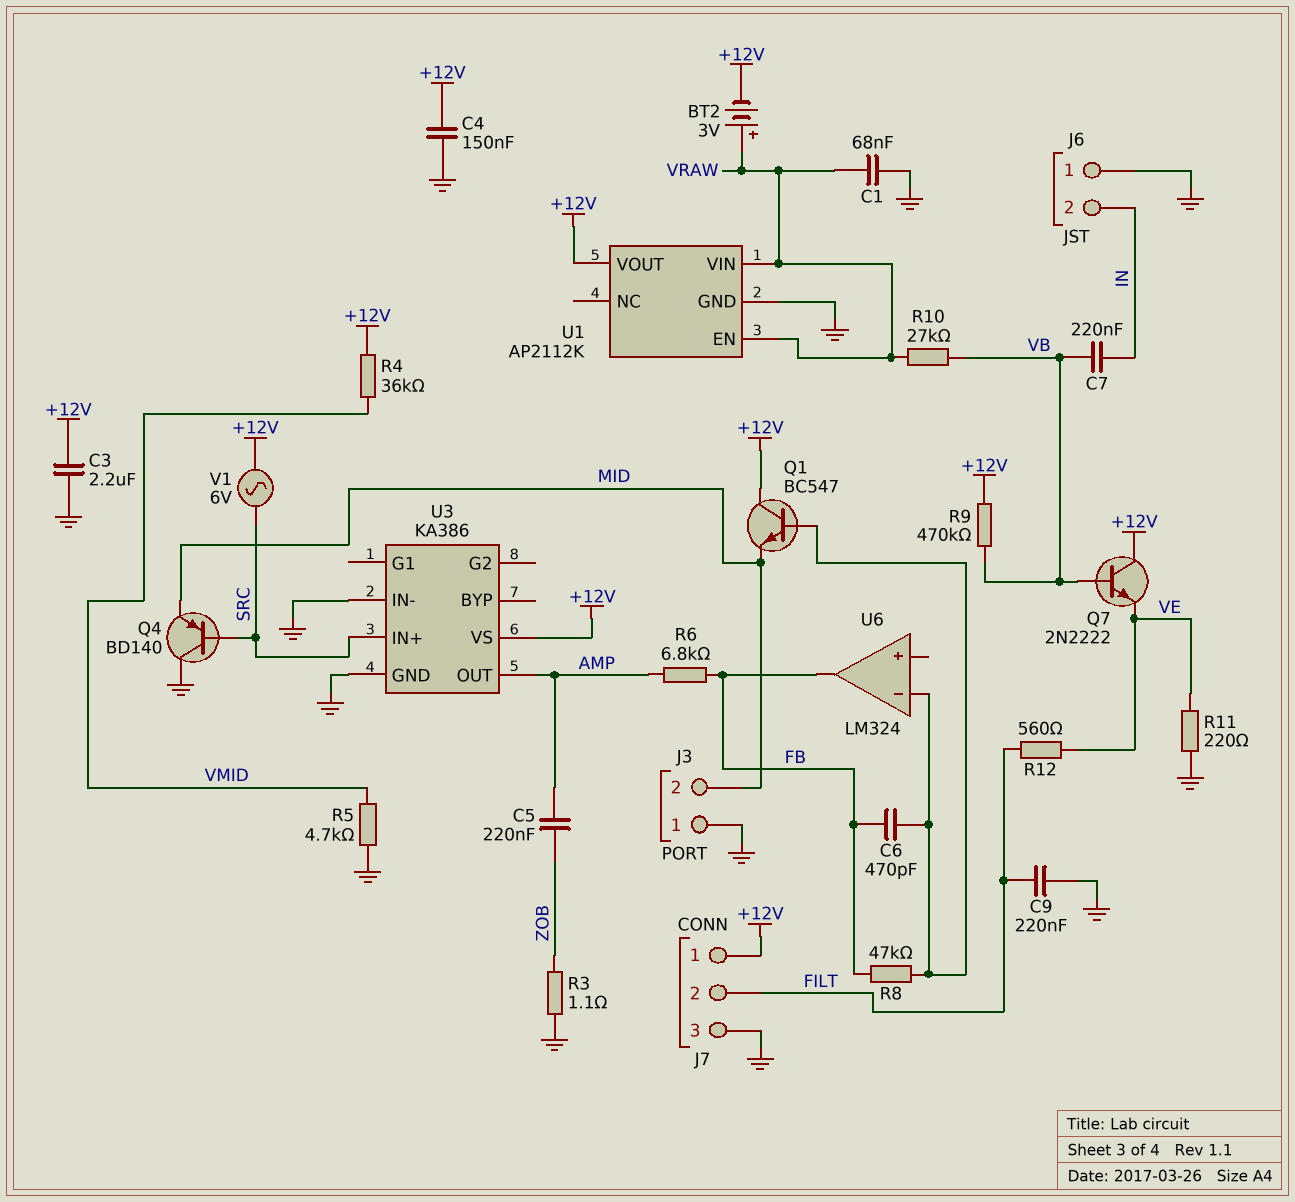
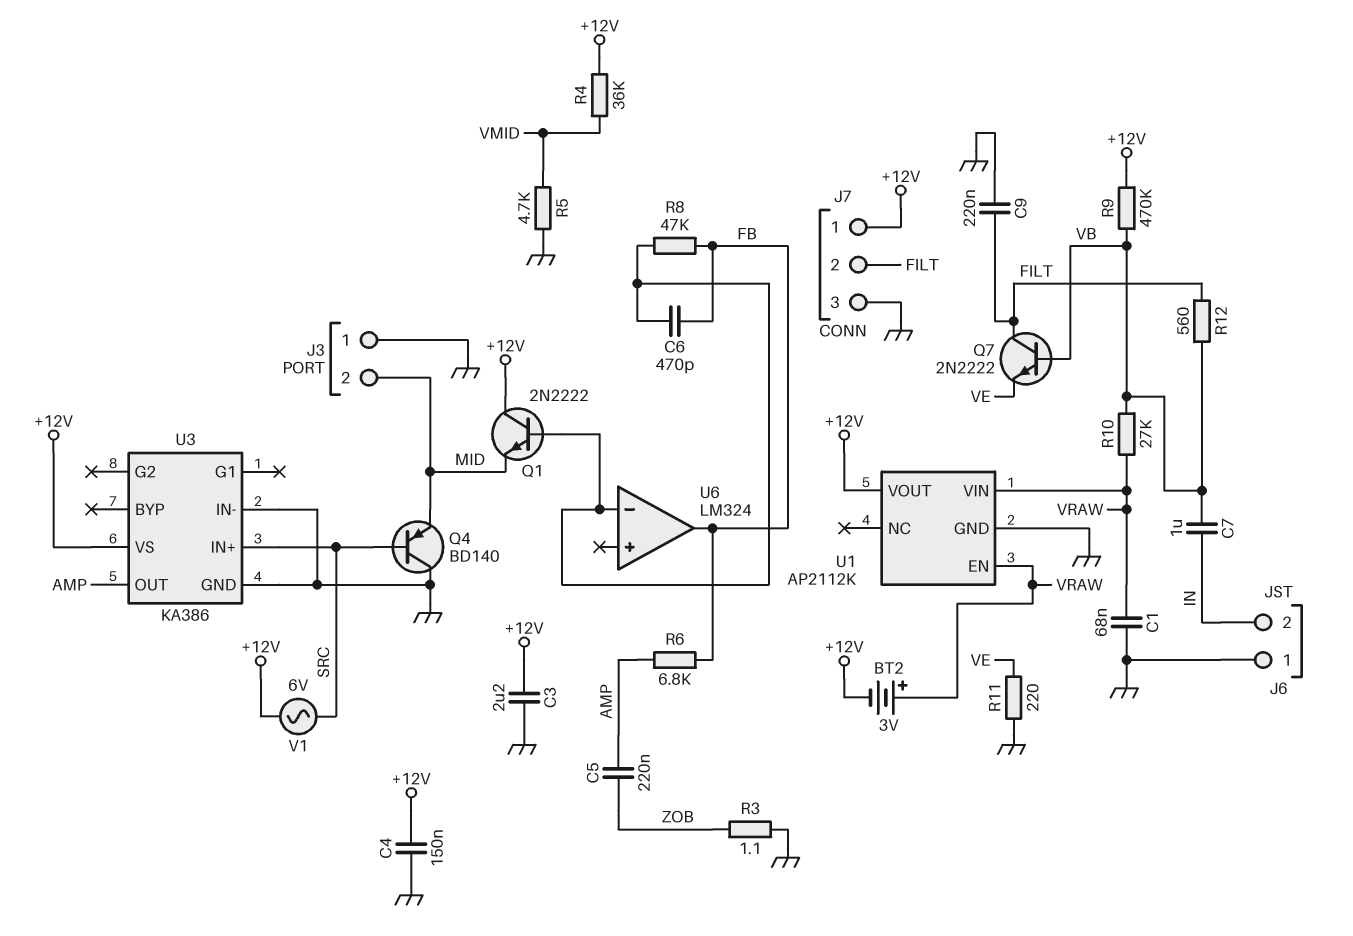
C7: 220nF (IN, VB) -> 1uF (IN, VB)
Q1: NPN BC547 (B U6/in-, C +12V, E MID) -> NPN 2N2222 (B U6/in-, C +12V, E MID)
Q7: NPN 2N2222 (B VB, C +12V, E VE) -> NPN 2N2222 (B VB, C FILT, E VE)
R12: 560 (FILT, VE) -> 560 (FILT, VB)

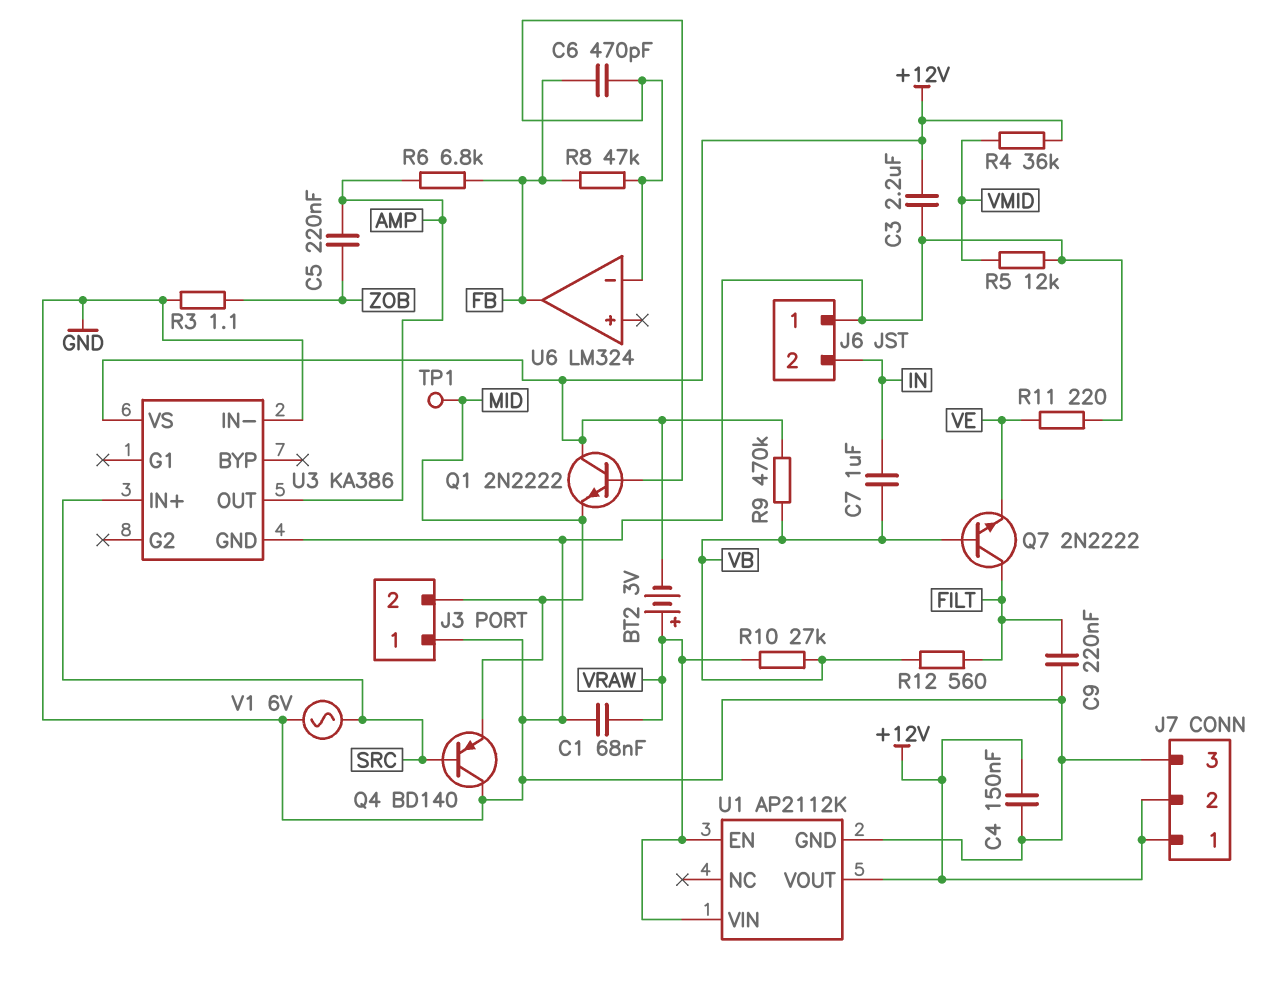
J7 pin 2: FILT -> +12V
R5: 4.7k (GND, VMID) -> 12k (GND, VMID)
TP1: none -> test point (MID)
V1: AC 6V (+12V, SRC) -> AC 6V (GND, SRC)

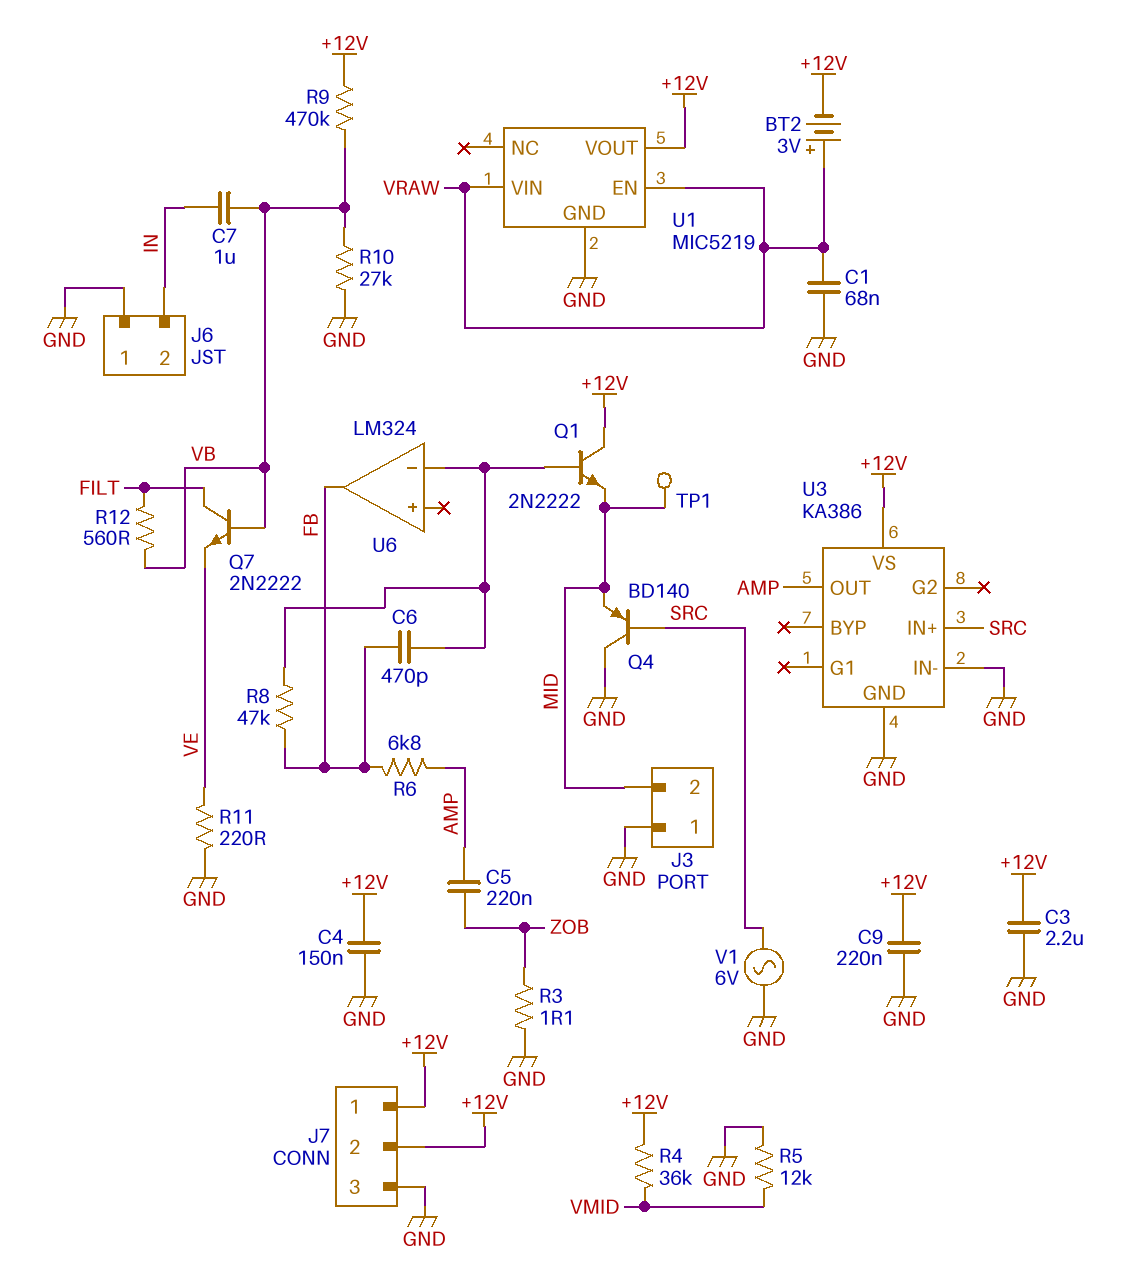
C9: 220nF (FILT, GND) -> 220nF (+12V, GND)
R10: 27k (VB, VRAW) -> 27k (GND, VB)
U1: AP2112K -> MIC5219

